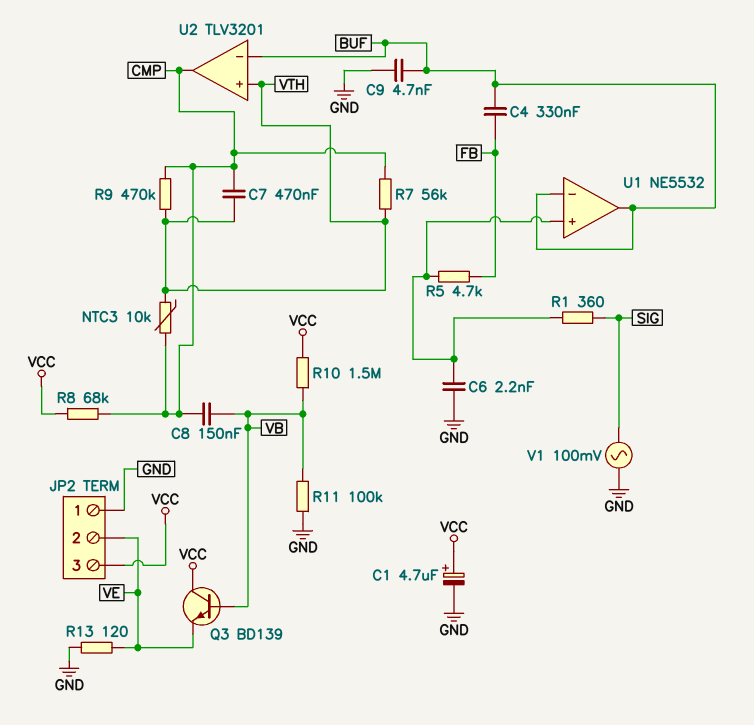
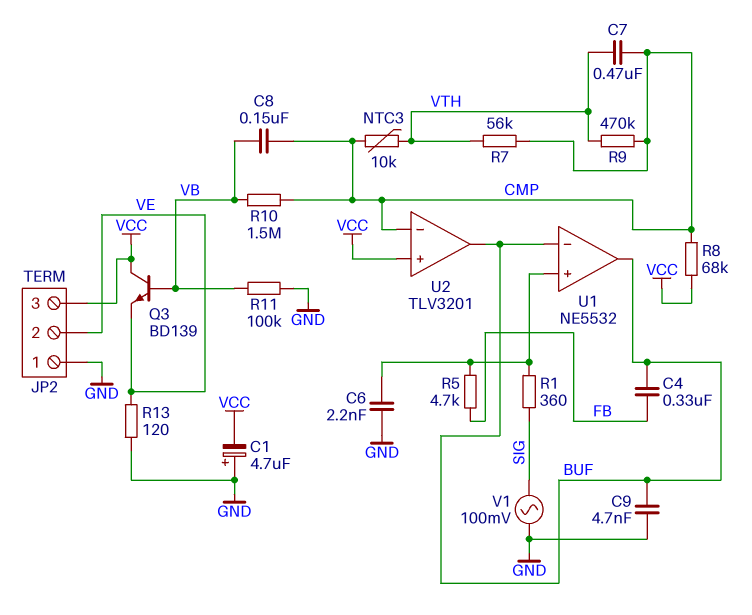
C1: 4.7uF (plus VCC, minus GND) -> 4.7uF (plus GND, minus VCC)
R10: 1.5M (VB, VCC) -> 1.5M (CMP, VB)
U2 pin in+: VTH -> VCC
U2 pin in-: BUF -> CMP
U2 pin out: CMP -> BUF

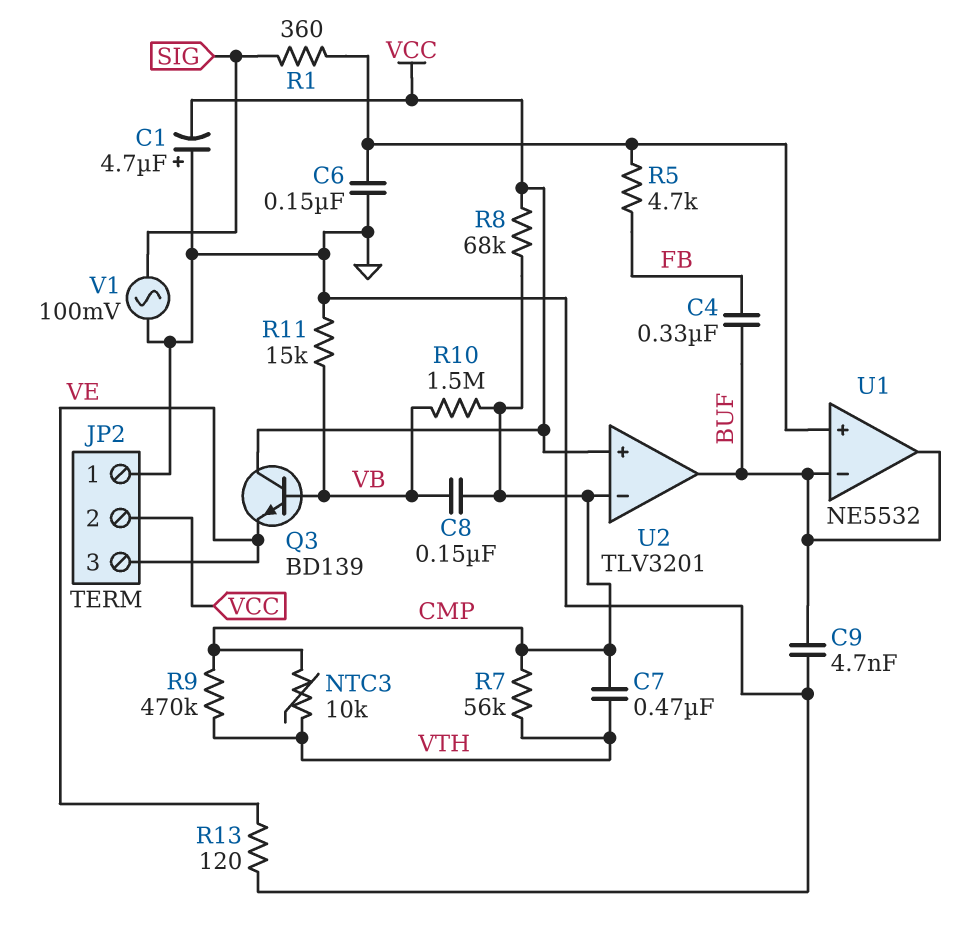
C6: 2.2nF (GND, U1/in+) -> 150nF (GND, U1/in+)
JP2 pin 2: VE -> VCC
JP2 pin 3: VCC -> VE
R11: 100k (GND, VB) -> 15k (GND, VB)

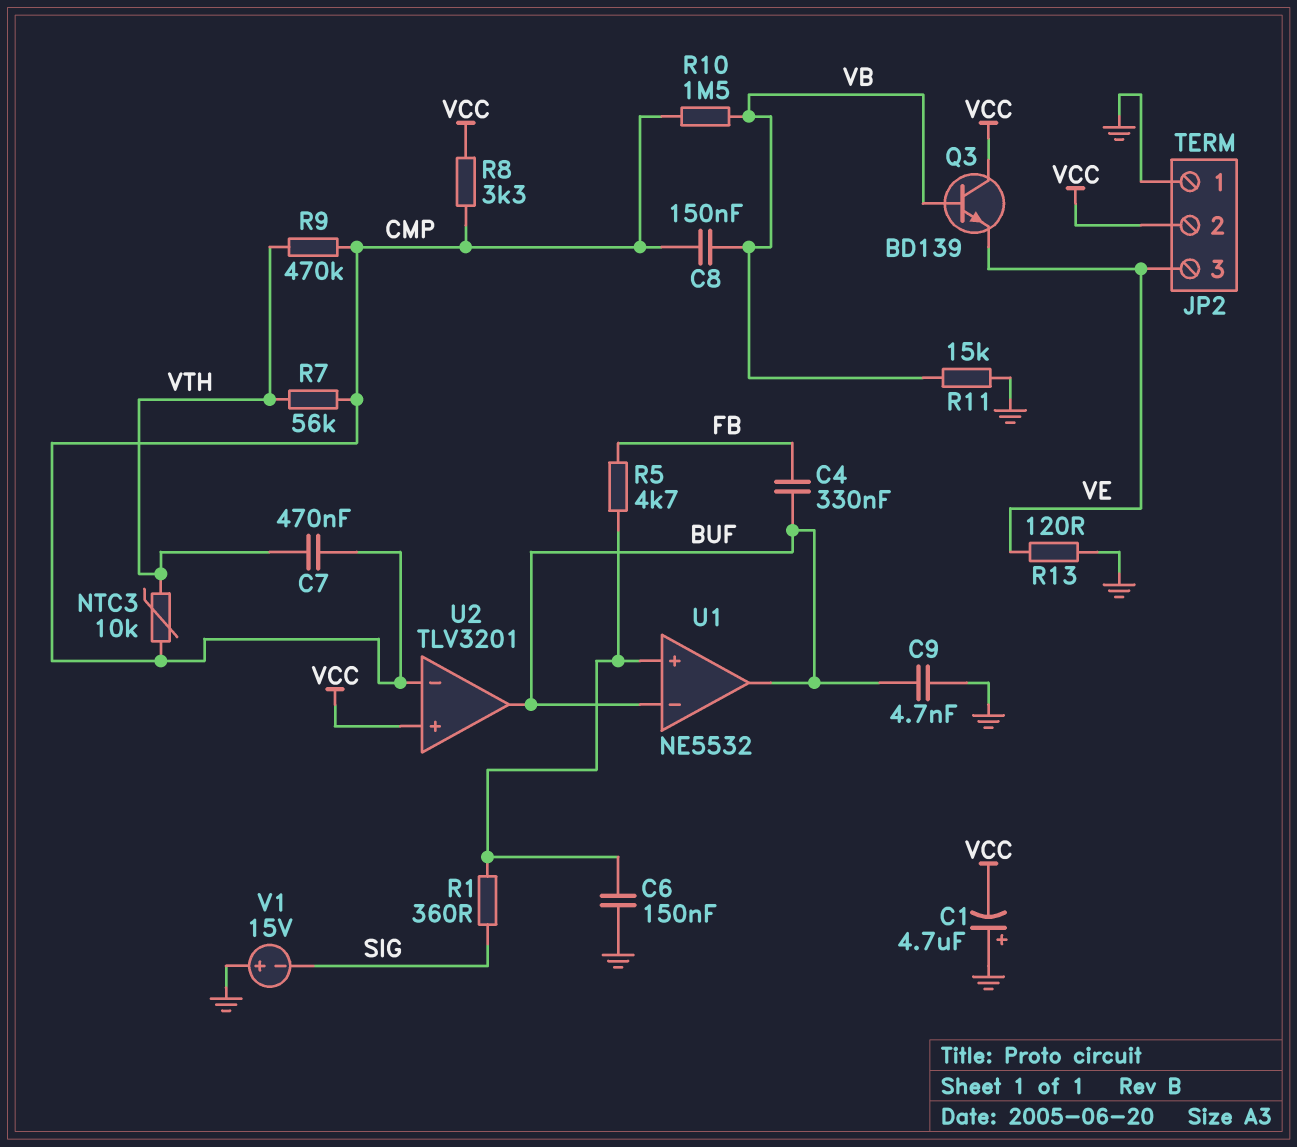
R8: 68k (CMP, VCC) -> 3.3k (CMP, VCC)
V1: AC 100mV (GND, SIG) -> 15V (plus GND, minus SIG)

